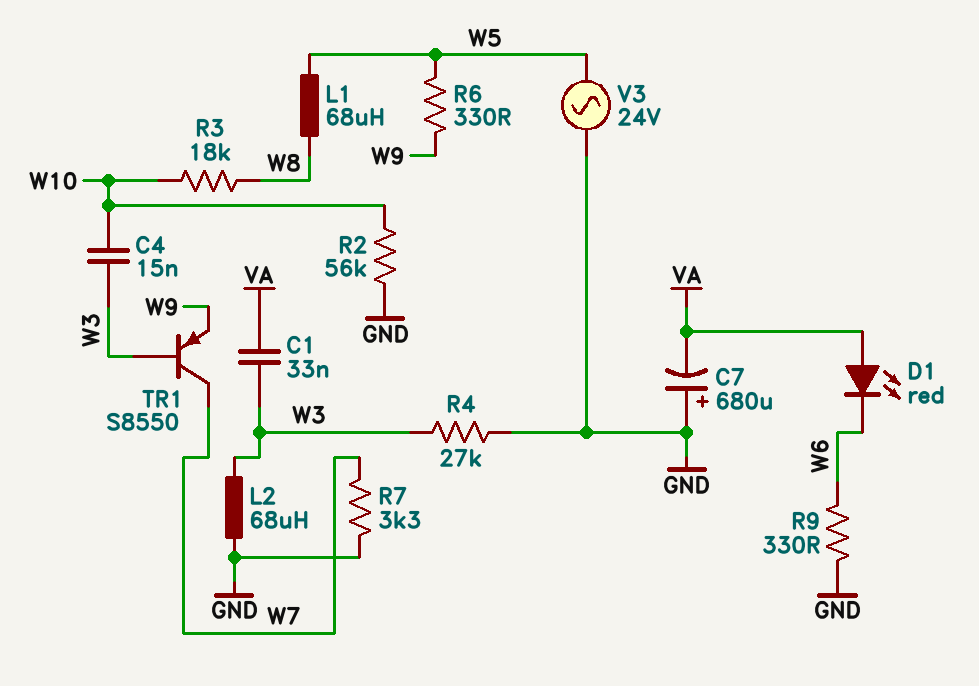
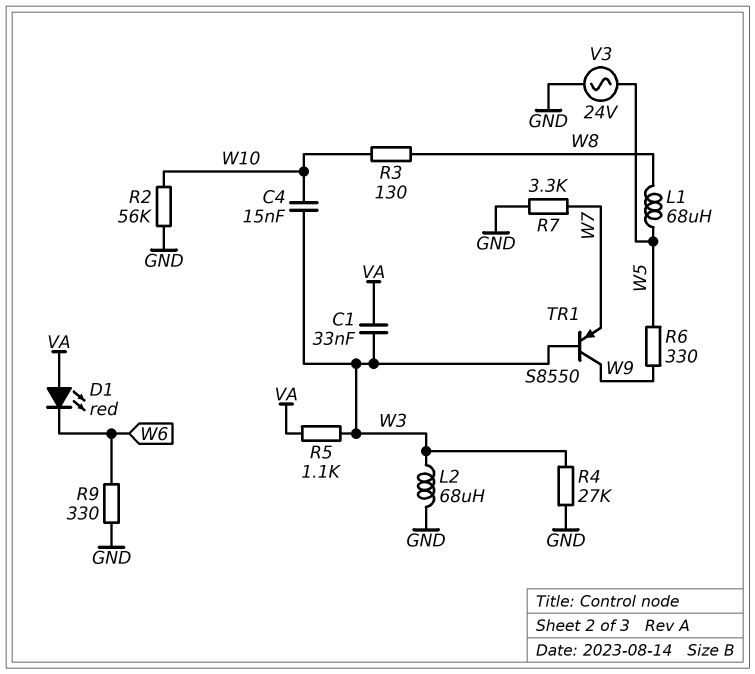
C7: 680uF (plus GND, minus VA) -> none
R3: 18k (W8, W10) -> 130 (W8, W10)
R5: none -> 1.1k (VA, W3)
TR1: PNP S8550 (B W3, C W7, E W9) -> PNP S8550 (B W3, C W9, E W7)

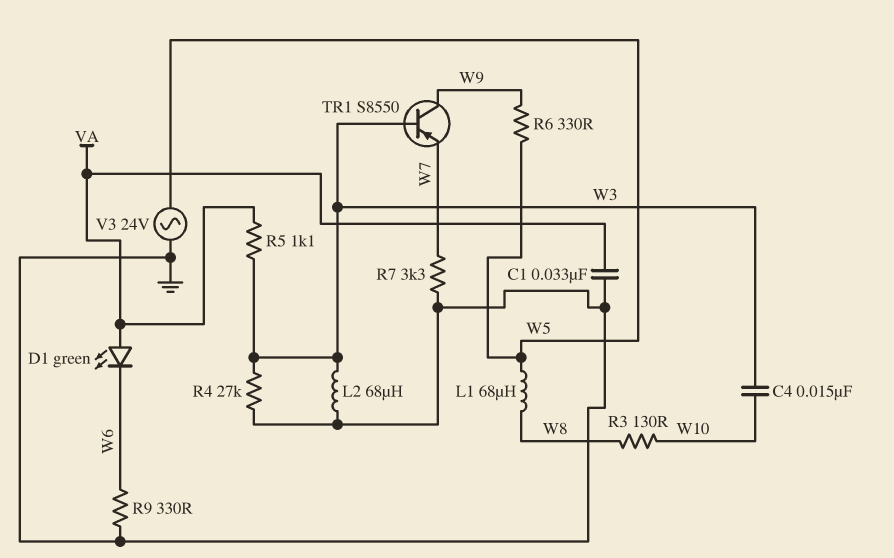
C1: 33nF (VA, W3) -> 33nF (GND, VA)
D1: LED red (A VA, K W6) -> LED green (A VA, K W6)
R2: 56k (GND, W10) -> none

